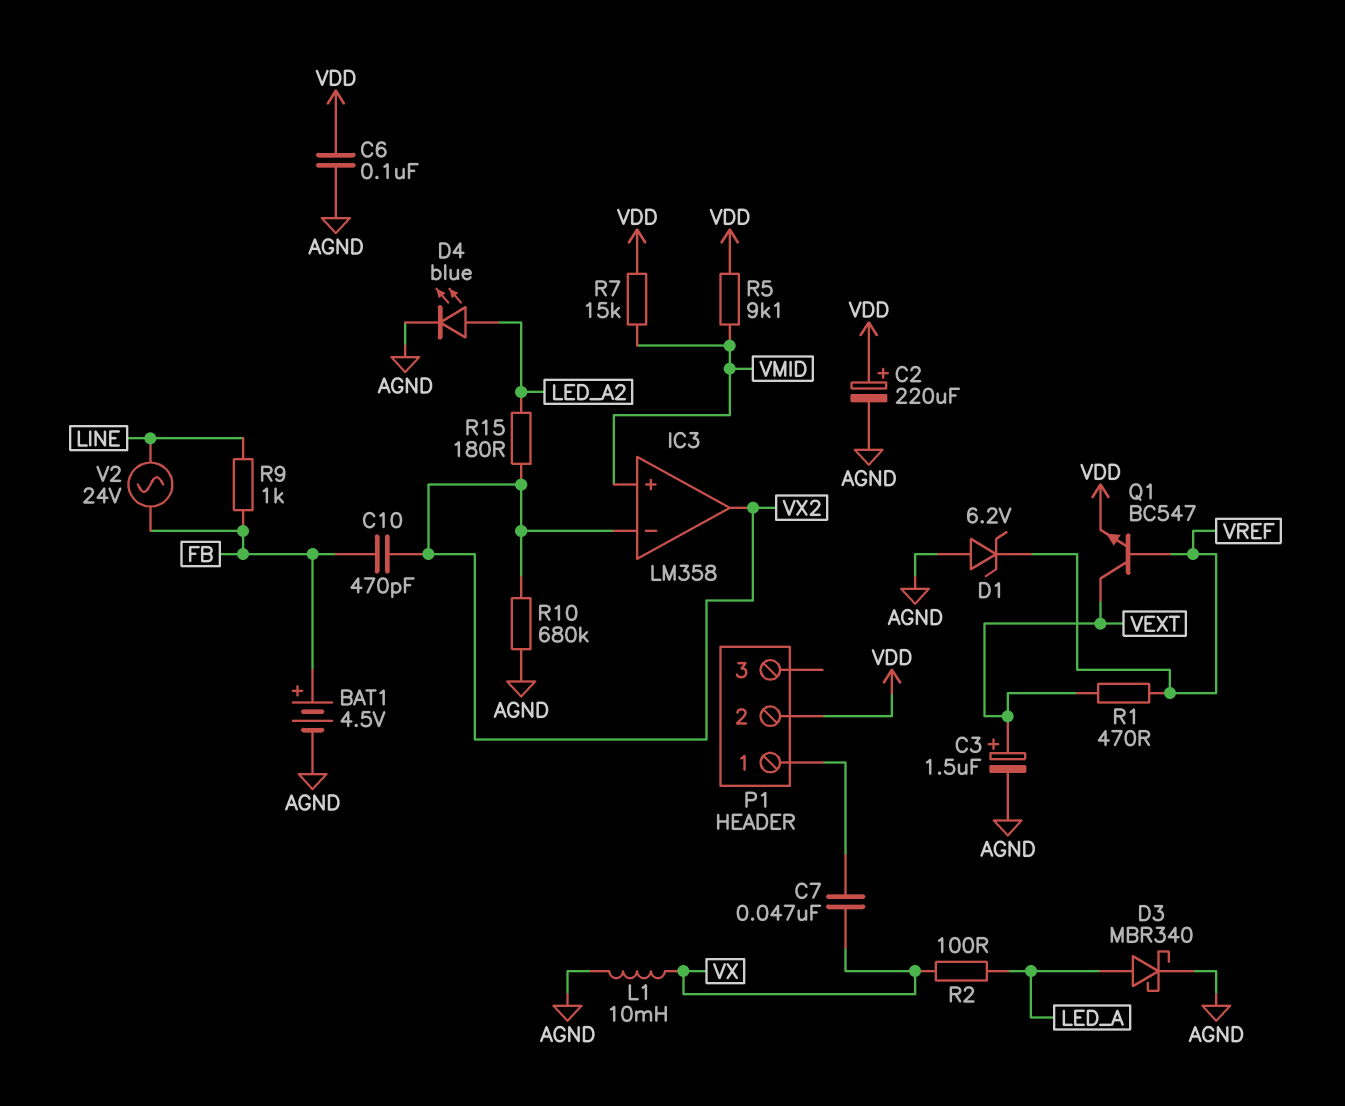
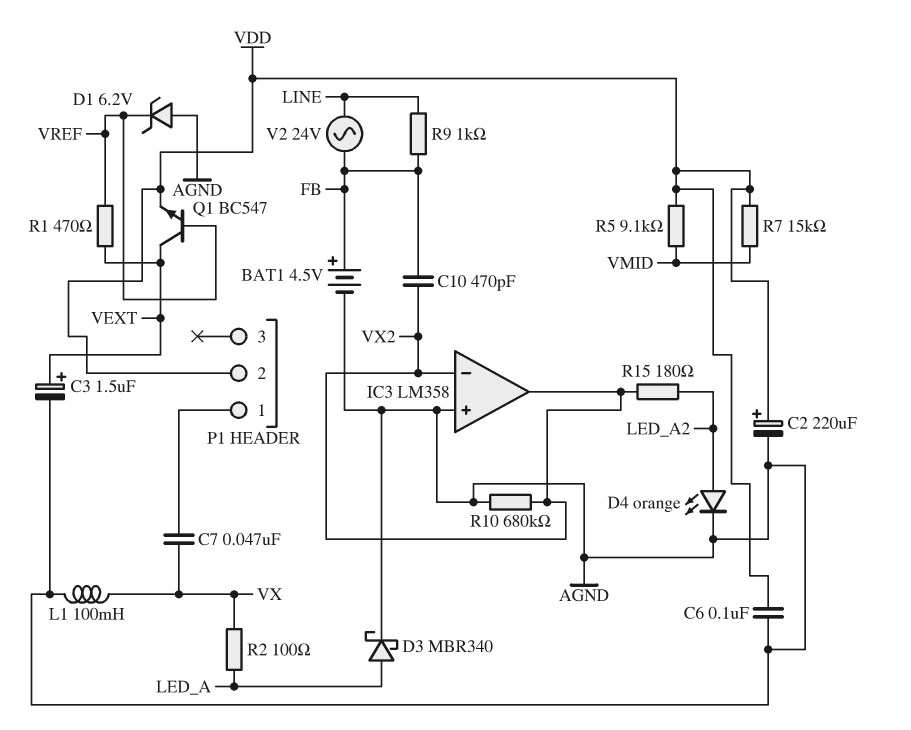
D4: LED blue (A LED_A2, K AGND) -> LED orange (A LED_A2, K AGND)
IC3 pin in+: VMID -> AGND
L1: 10mH (AGND, VX) -> 100mH (AGND, VX)

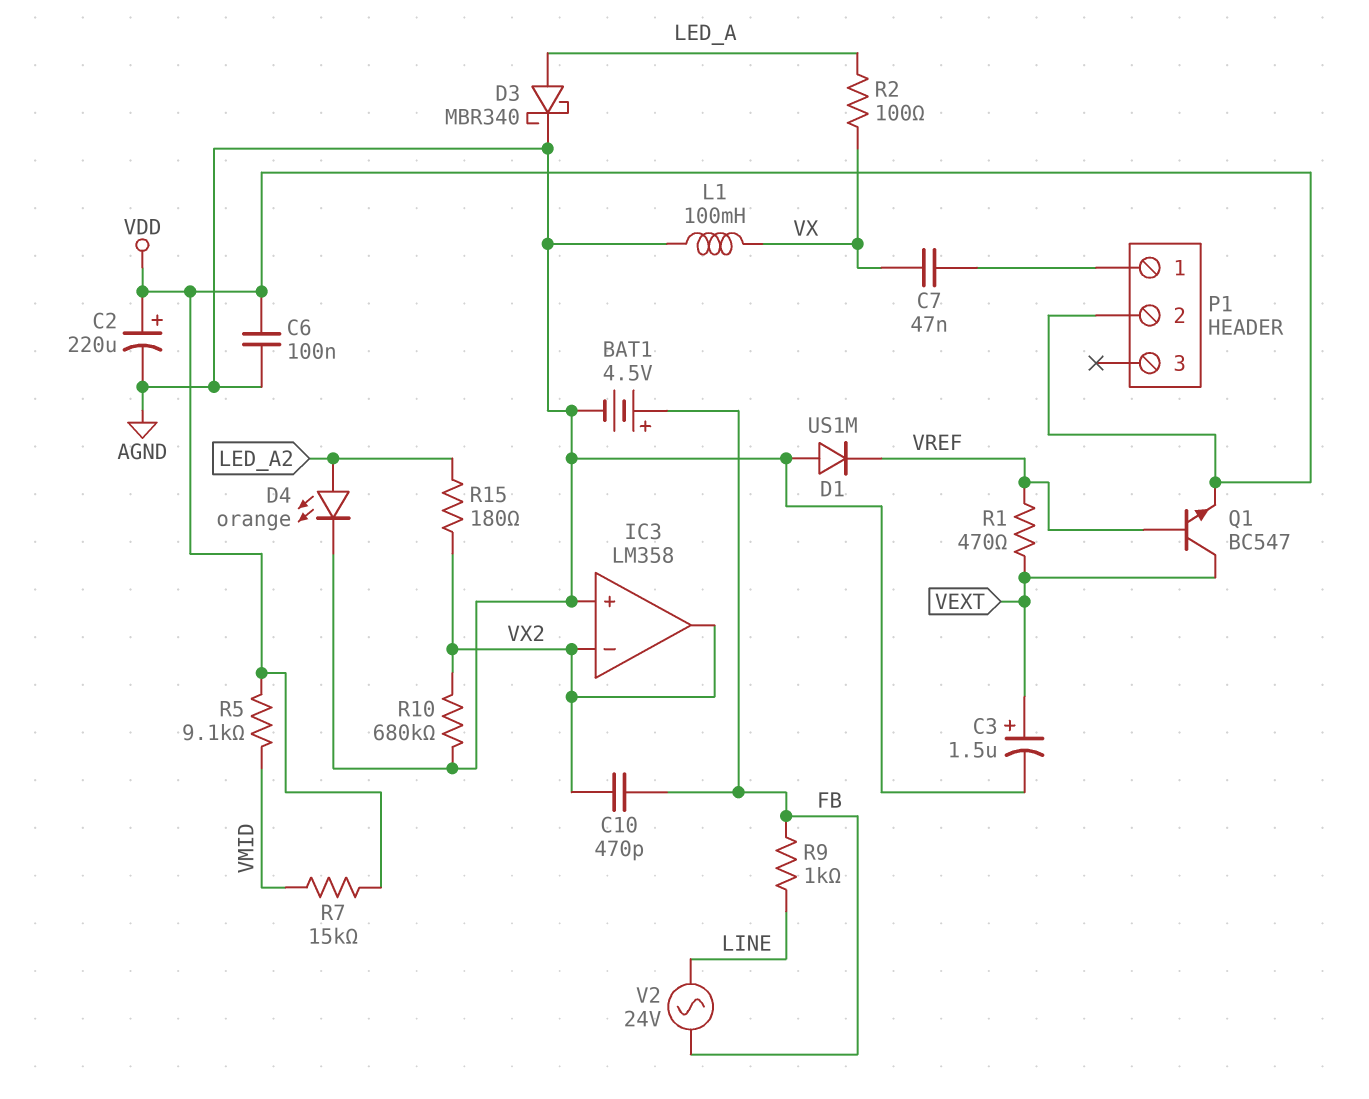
D1: zener 6.2V (A AGND, K VREF) -> diode US1M (A AGND, K VREF)

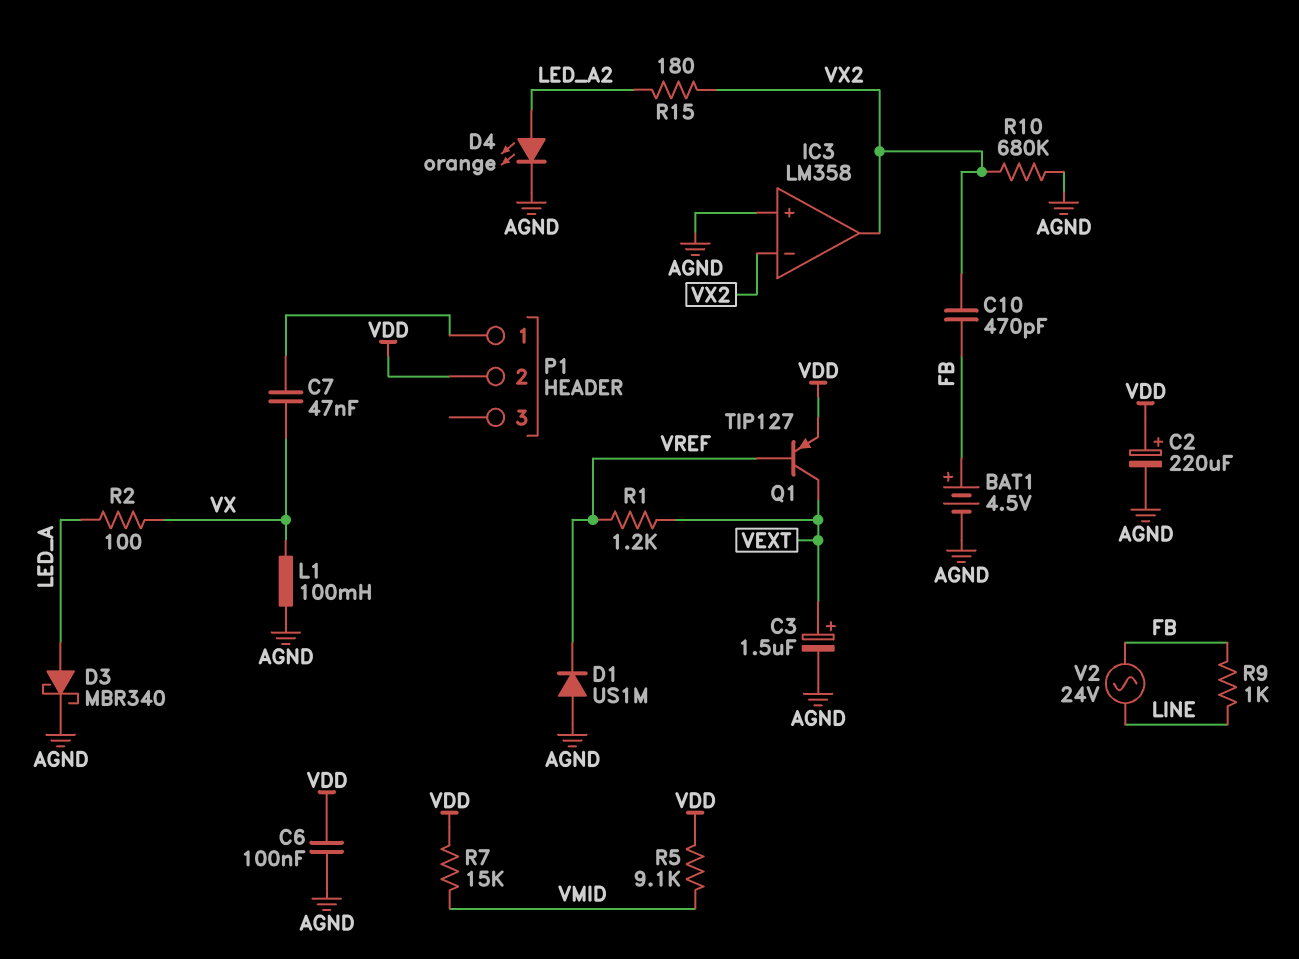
Q1: NPN BC547 (B VREF, C VEXT, E VDD) -> PNP TIP127 (B VREF, C VEXT, E VDD)
R1: 470 (VEXT, VREF) -> 1.2k (VEXT, VREF)

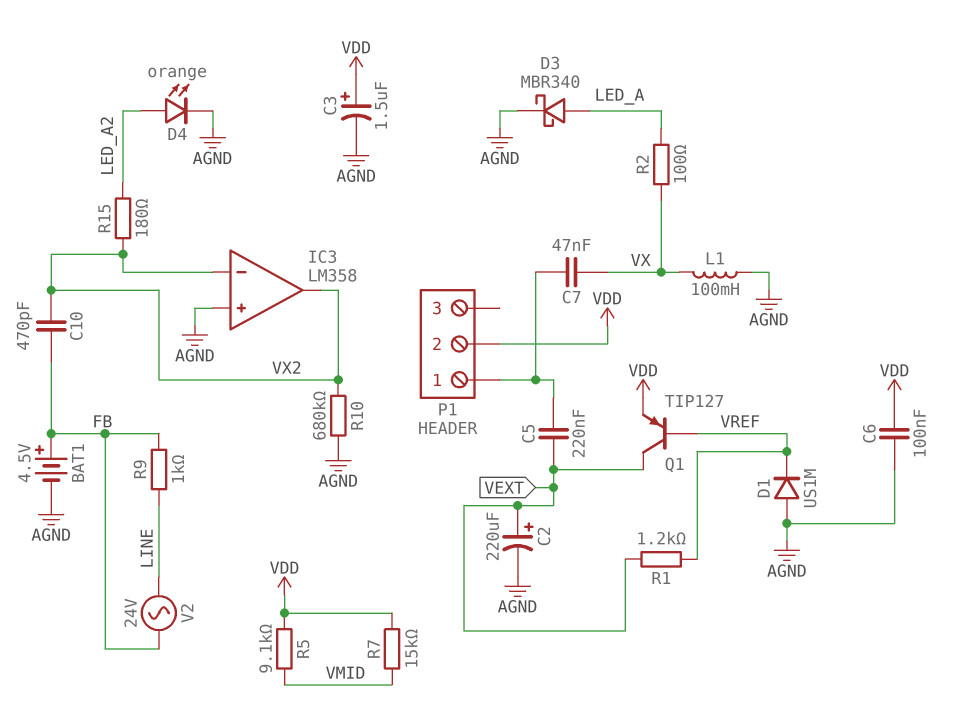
C2: 220uF (plus VDD, minus AGND) -> 220uF (plus VEXT, minus AGND)
C3: 1.5uF (plus VEXT, minus AGND) -> 1.5uF (plus VDD, minus AGND)
C5: none -> 220nF (P1/1, VEXT)

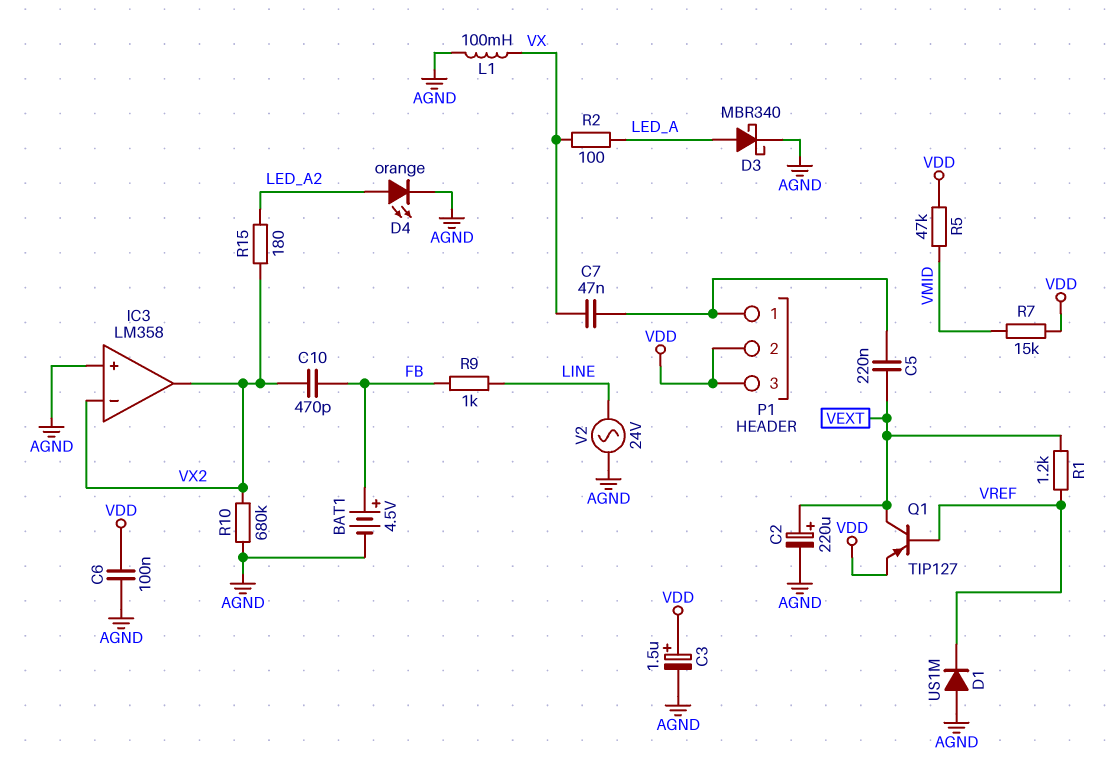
P1 pin 3: none -> VDD
R5: 9.1k (VDD, VMID) -> 47k (VDD, VMID)
V2: AC 24V (FB, LINE) -> AC 24V (AGND, LINE)

